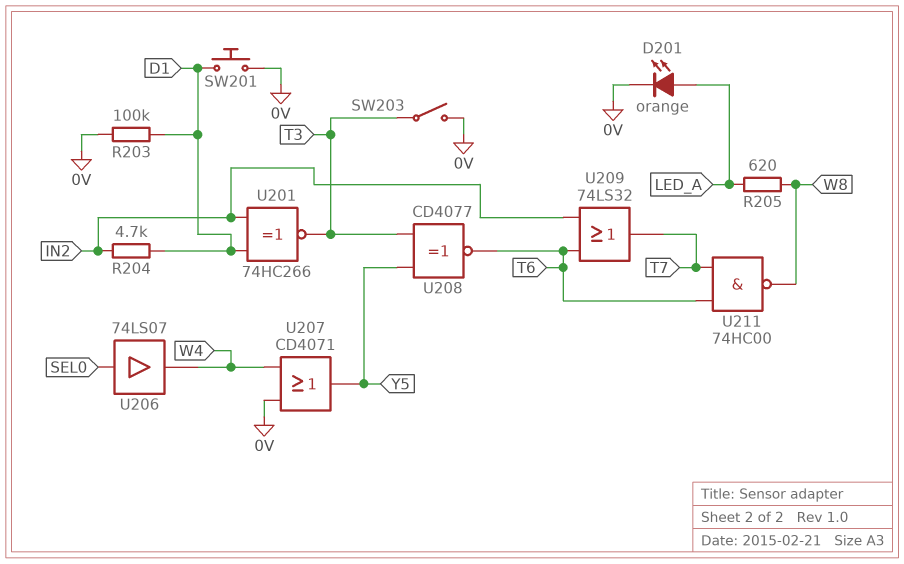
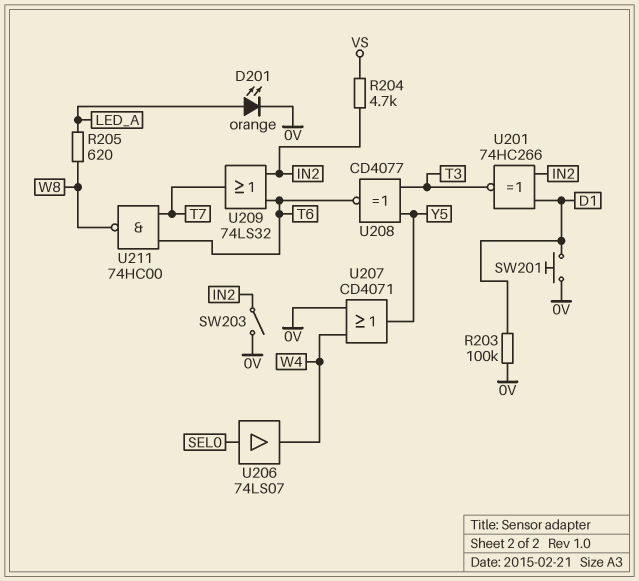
R204: 4.7k (D1, IN2) -> 4.7k (IN2, VS)
SW203: switch (0V, T3) -> switch (0V, IN2)

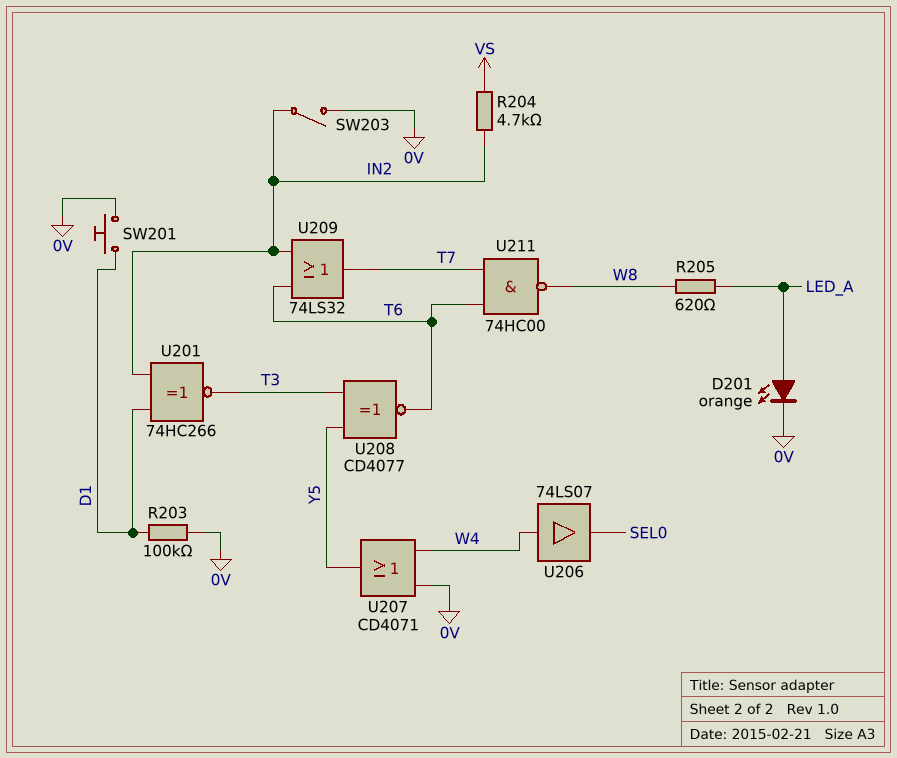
U206: buffer 74LS07 (in SEL0, out W4) -> buffer 74LS07 (in W4, out SEL0)

